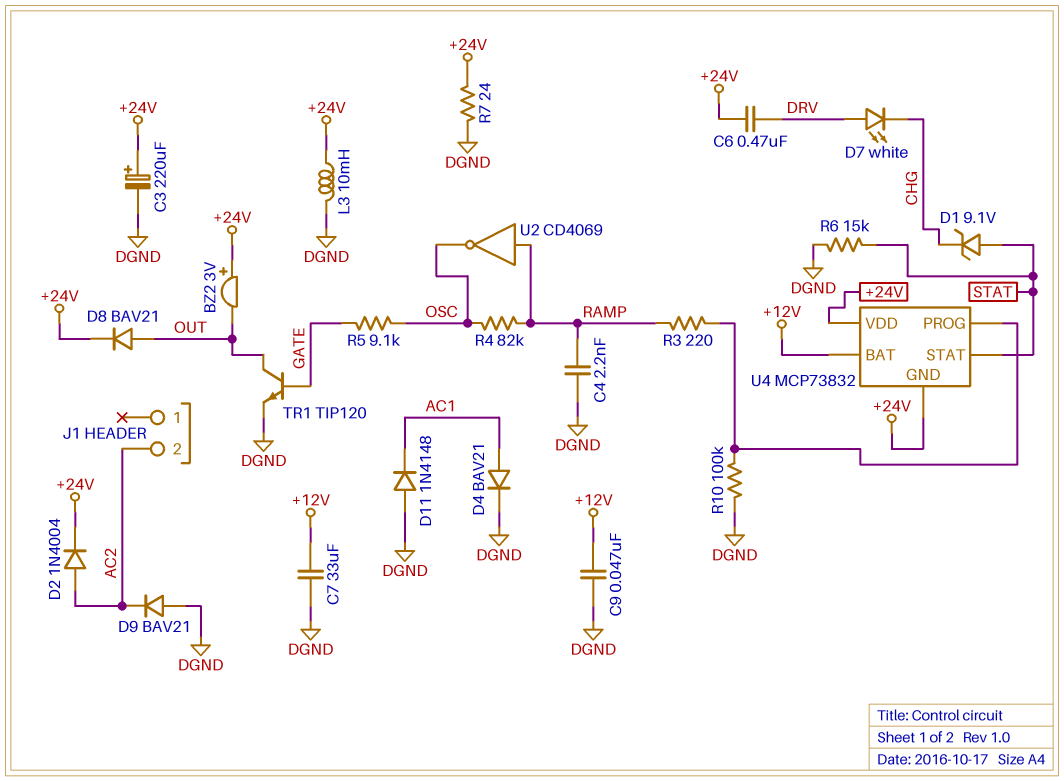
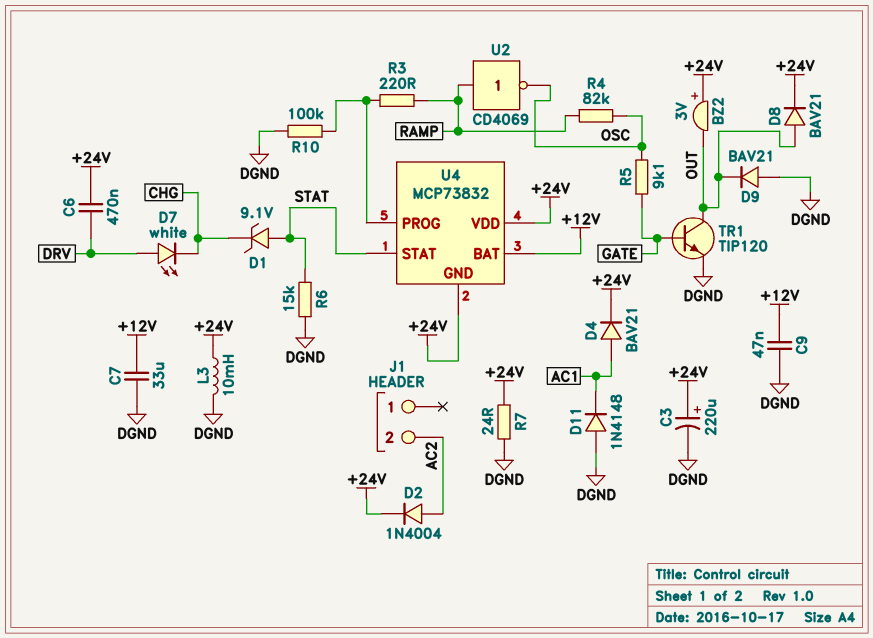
C4: 2.2nF (DGND, RAMP) -> none
D4: diode BAV21 (A AC1, K DGND) -> diode BAV21 (A AC1, K +24V)
D9: diode BAV21 (A DGND, K AC2) -> diode BAV21 (A DGND, K OUT)

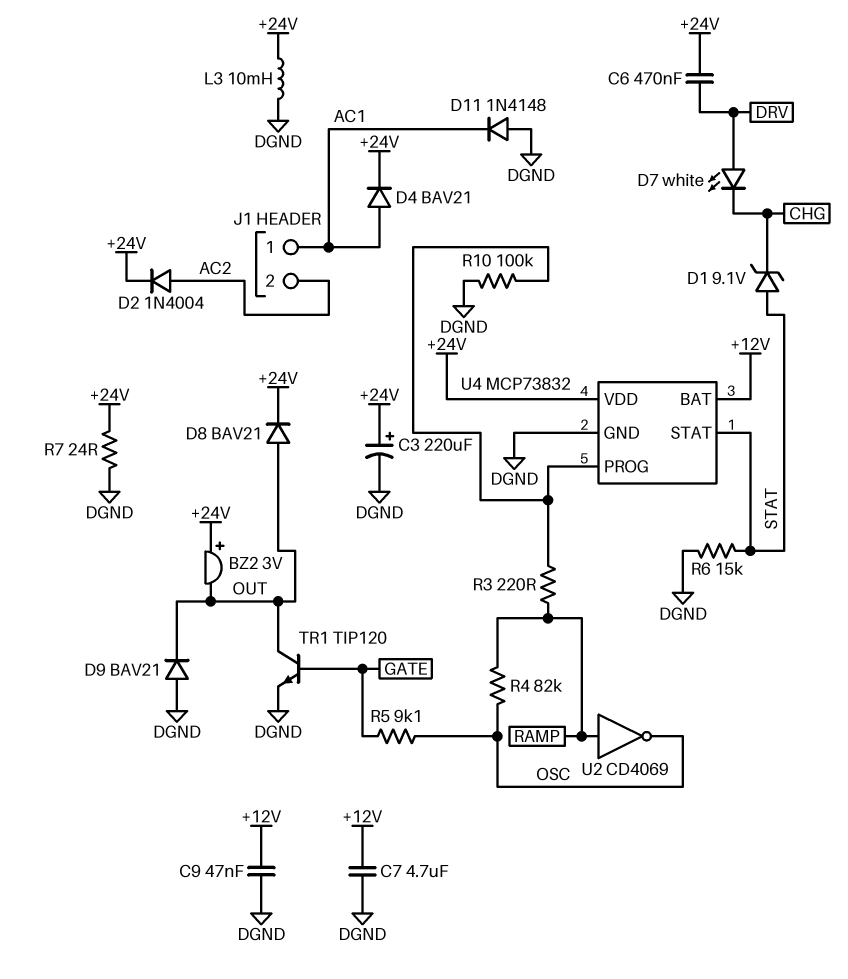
C7: 33uF (+12V, DGND) -> 4.7uF (+12V, DGND)
J1 pin 1: none -> AC1
U4 pin GND: +24V -> DGND

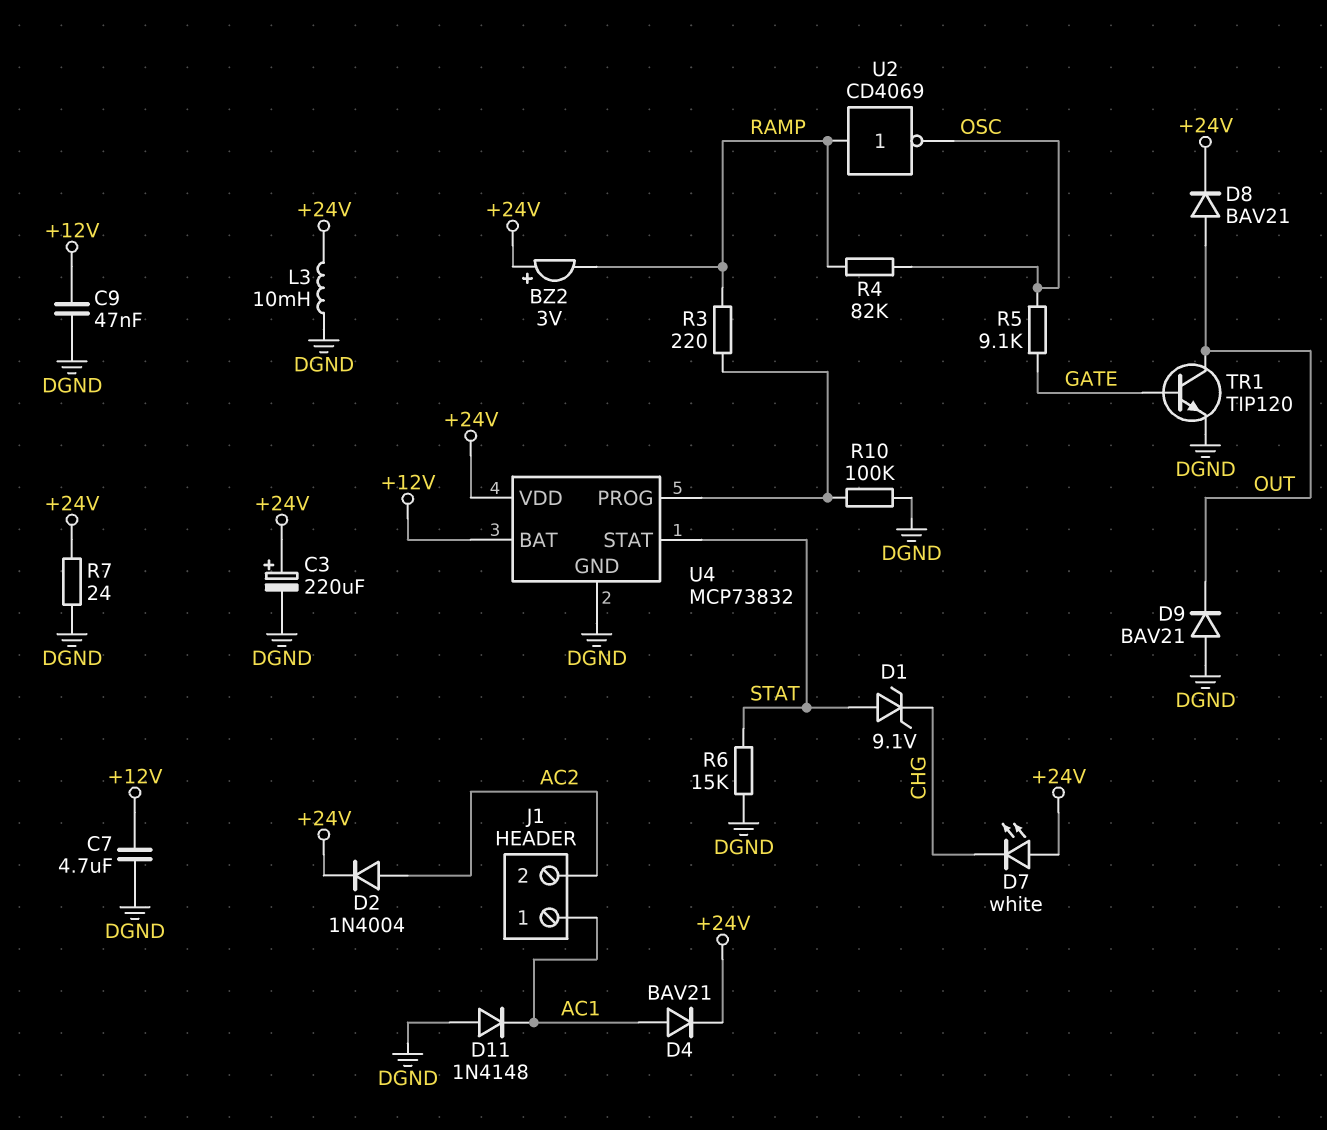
BZ2: buzzer 3V (plus +24V, minus OUT) -> buzzer 3V (plus +24V, minus RAMP)
C6: 470nF (+24V, DRV) -> none
D7: LED white (A DRV, K CHG) -> LED white (A +24V, K CHG)

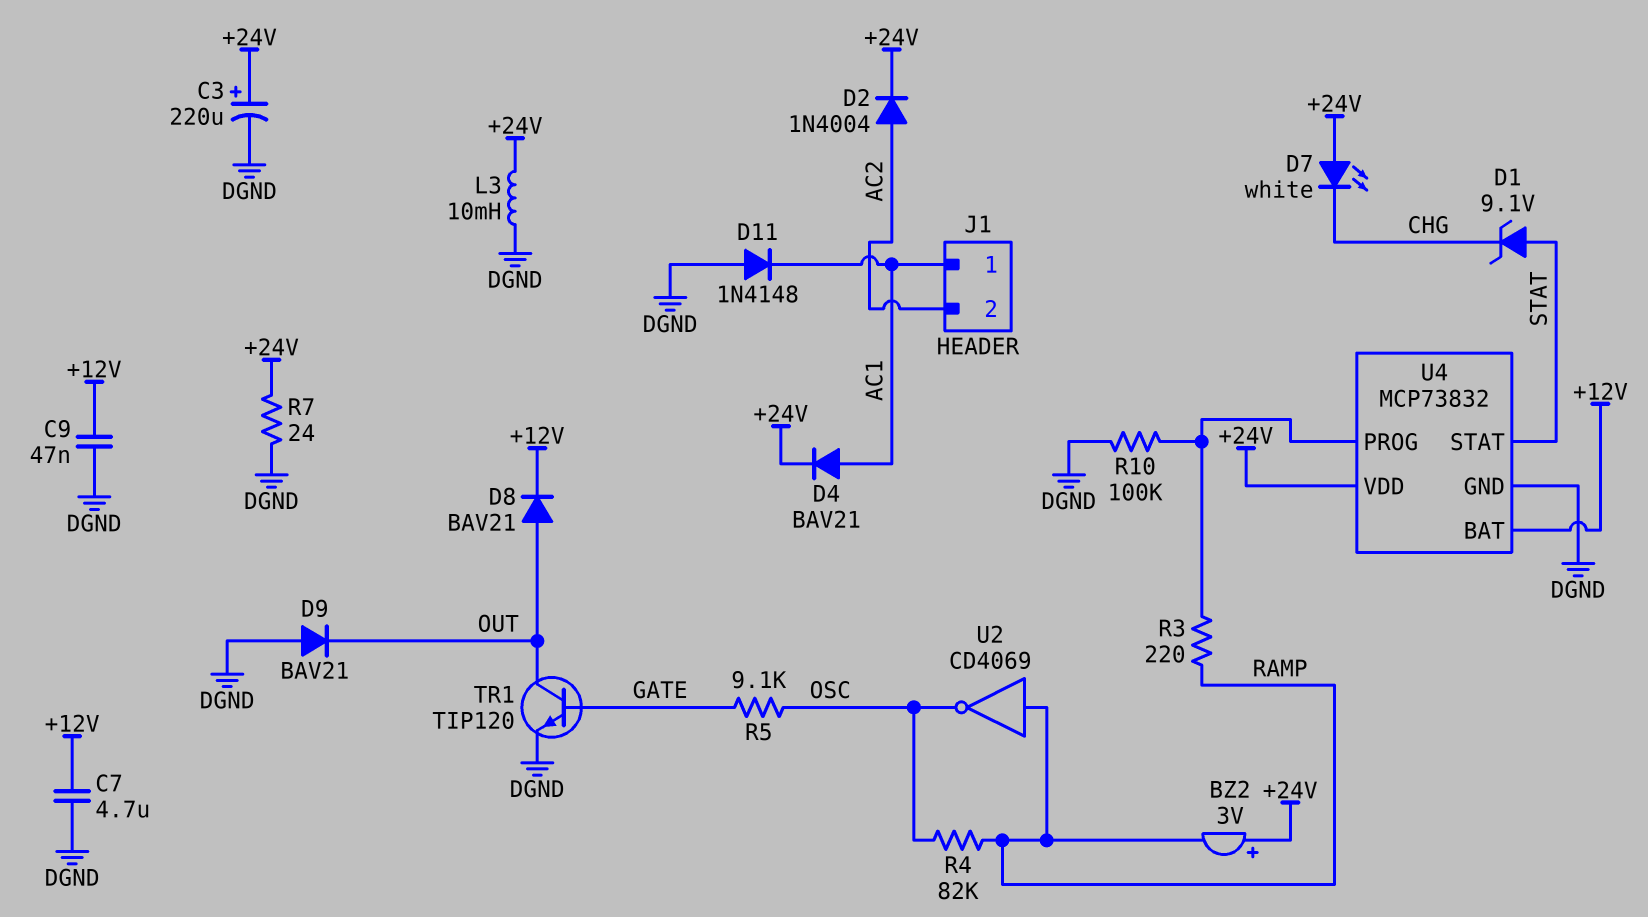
D8: diode BAV21 (A OUT, K +24V) -> diode BAV21 (A OUT, K +12V)
R6: 15k (DGND, STAT) -> none

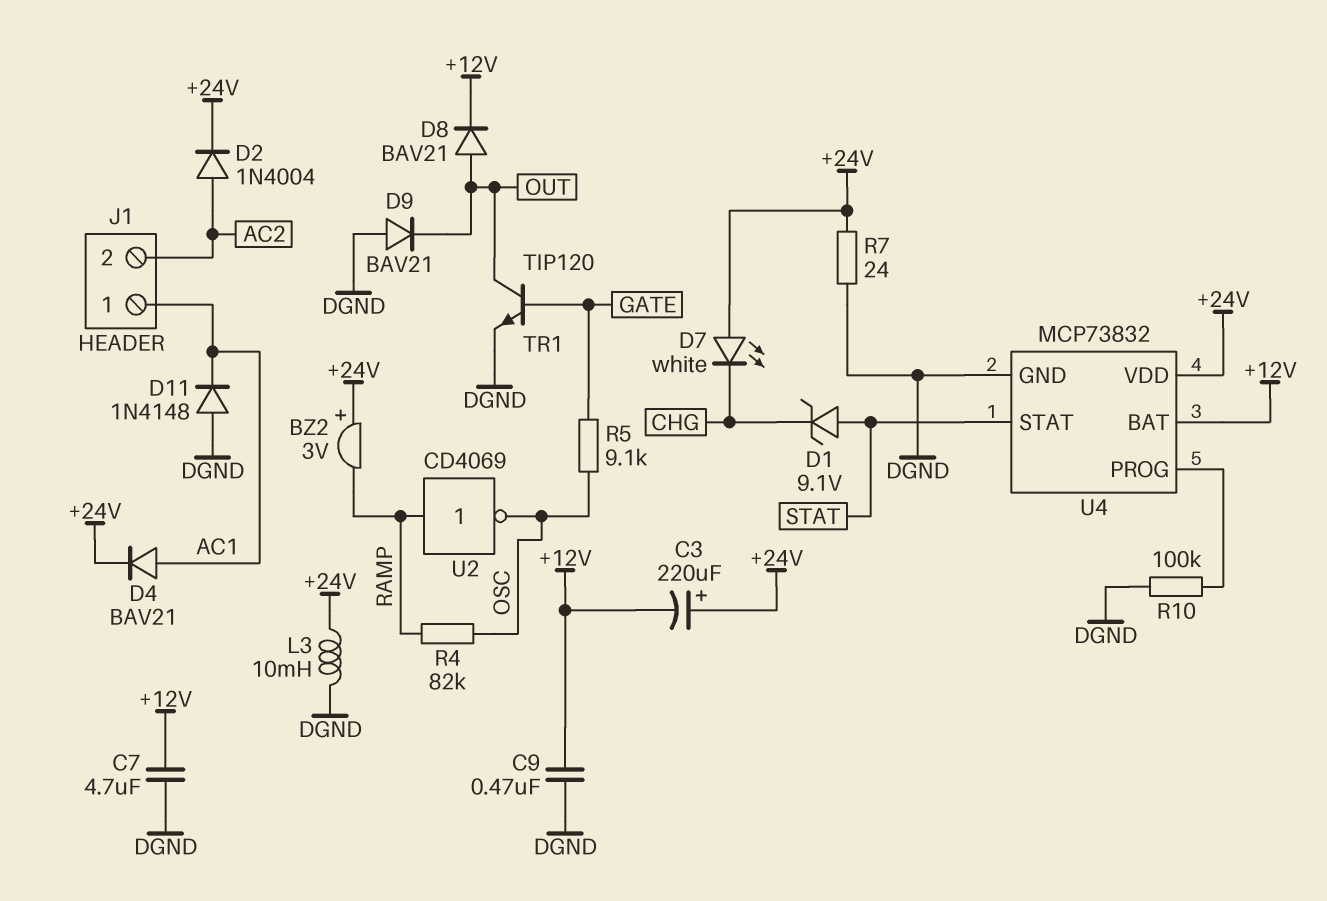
C3: 220uF (plus +24V, minus DGND) -> 220uF (plus +24V, minus +12V)
C9: 47nF (+12V, DGND) -> 470nF (+12V, DGND)
R3: 220 (RAMP, U4/PROG) -> none

